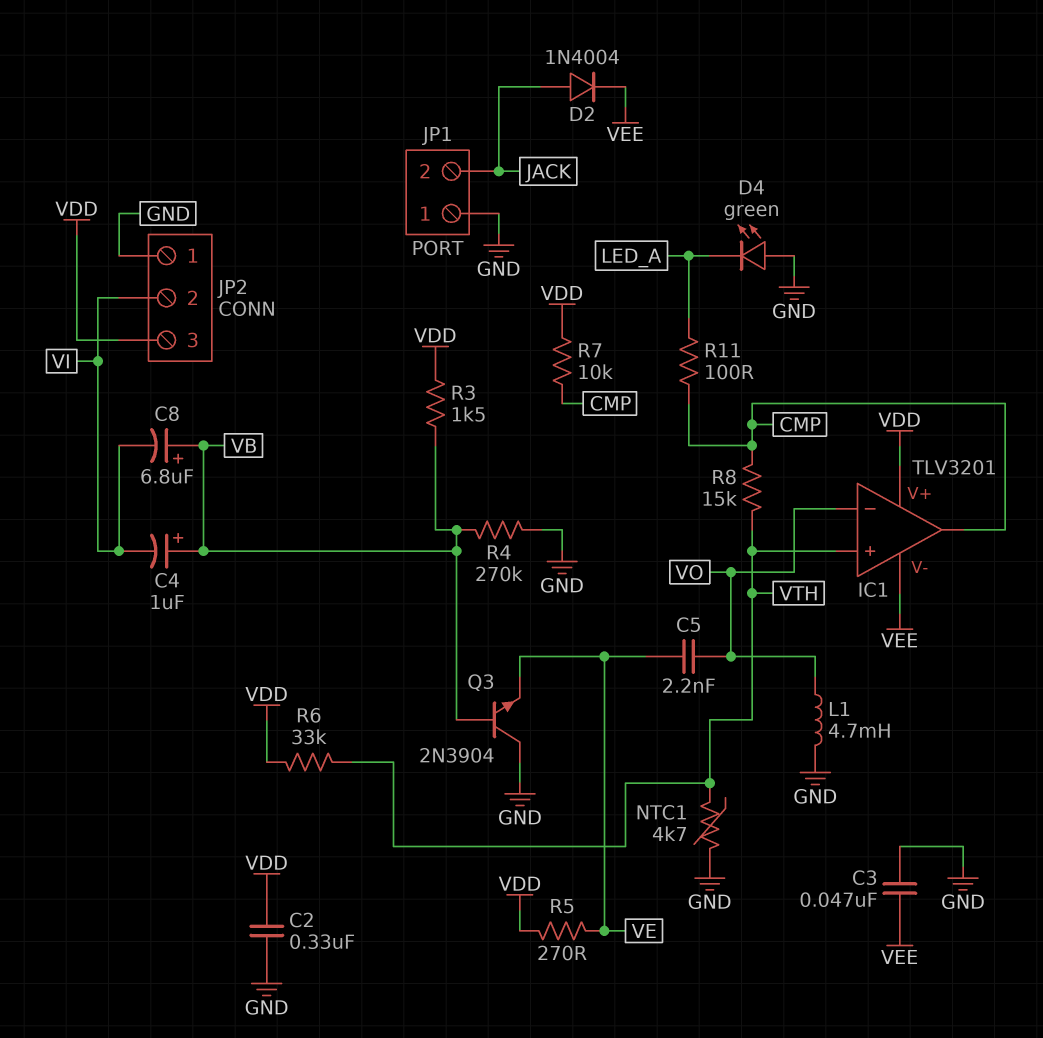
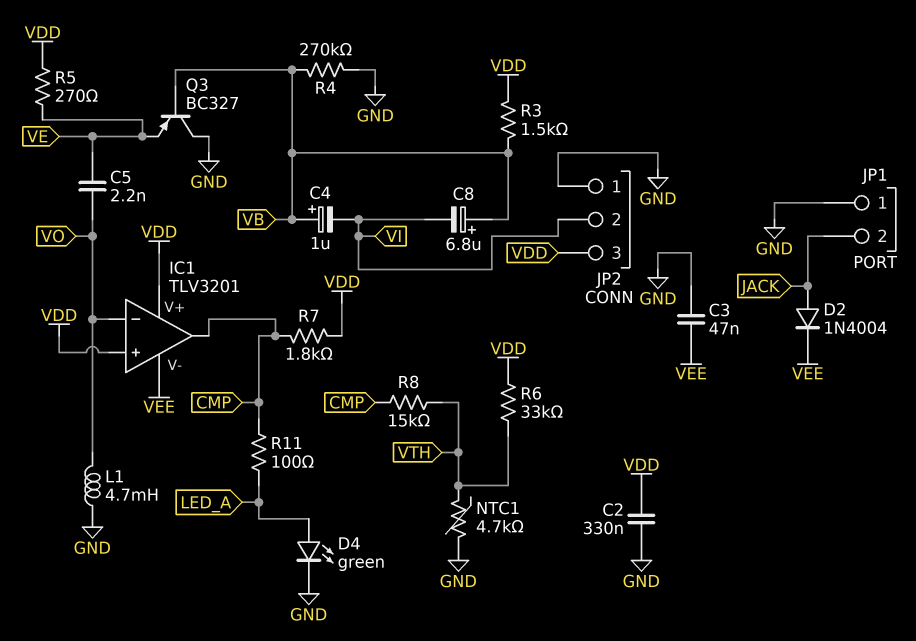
D4: LED green (A GND, K LED_A) -> LED green (A LED_A, K GND)
IC1 pin in+: VTH -> VDD
Q3: NPN 2N3904 (B VB, C GND, E VE) -> PNP BC327 (B VB, C GND, E VE)
R7: 10k (CMP, VDD) -> 1.8k (CMP, VDD)

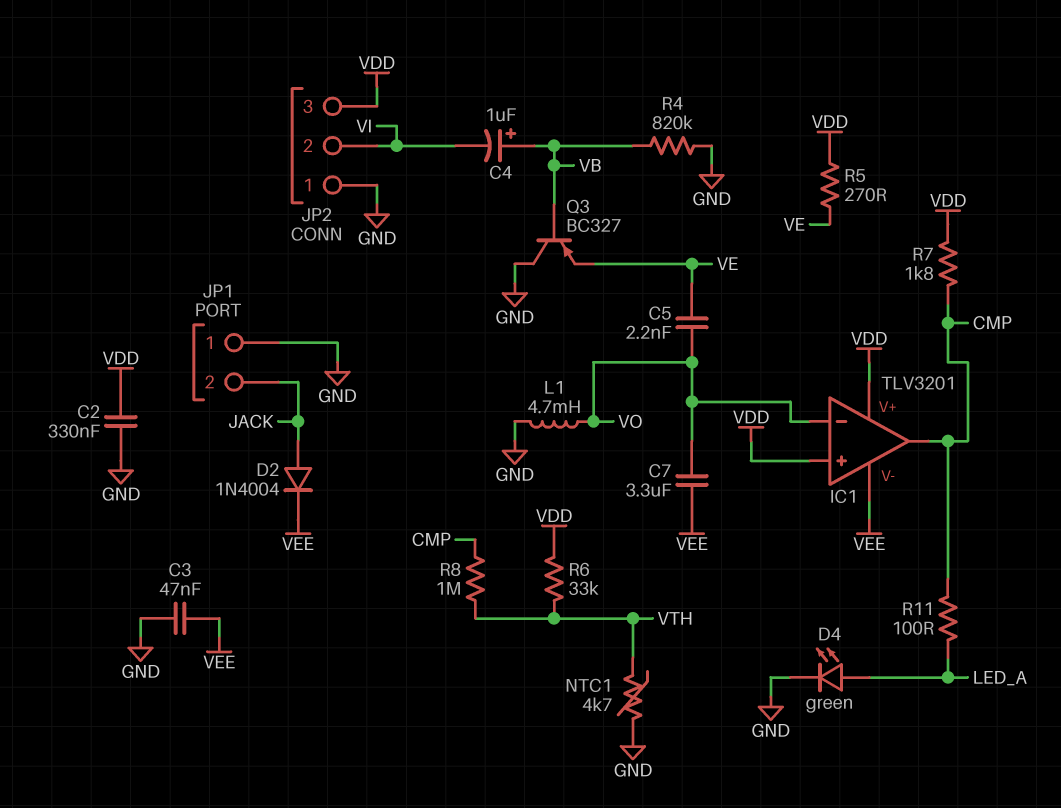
C7: none -> 3.3uF (VEE, VO)
C8: 6.8uF (plus VB, minus VI) -> none
R3: 1.5k (VB, VDD) -> none
R4: 270k (GND, VB) -> 820k (GND, VB)
R8: 15k (CMP, VTH) -> 1M (CMP, VTH)

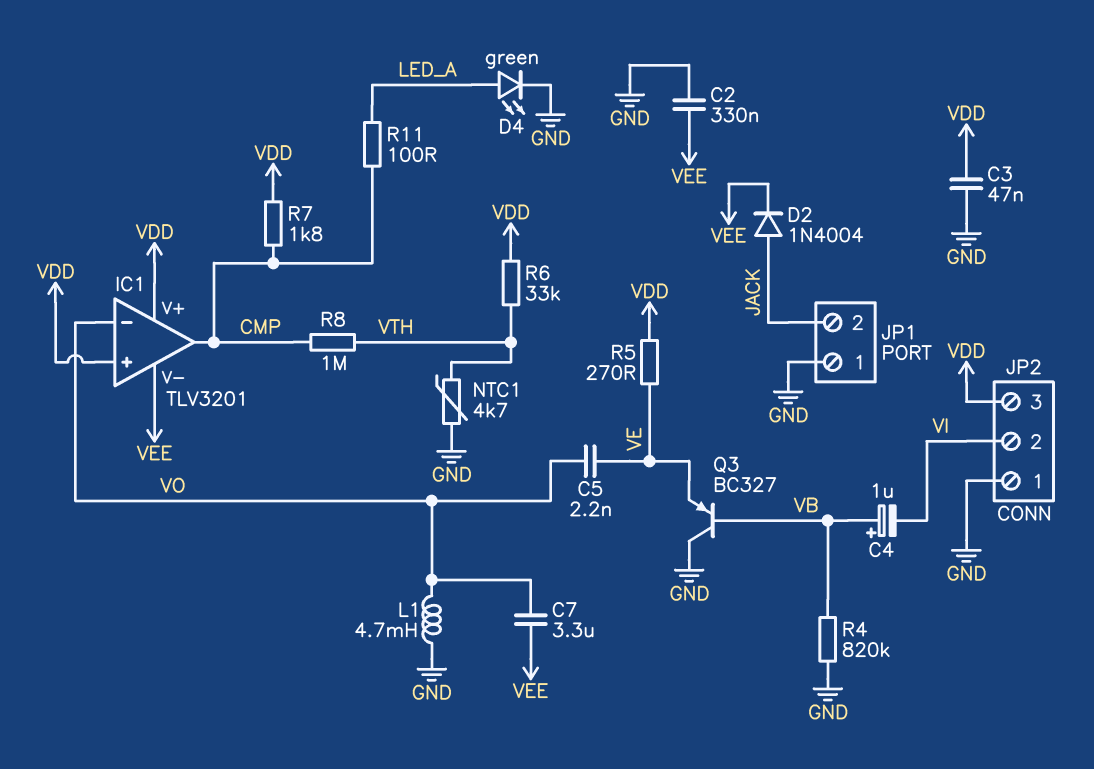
C2: 330nF (GND, VDD) -> 330nF (GND, VEE)
C3: 47nF (GND, VEE) -> 47nF (GND, VDD)

